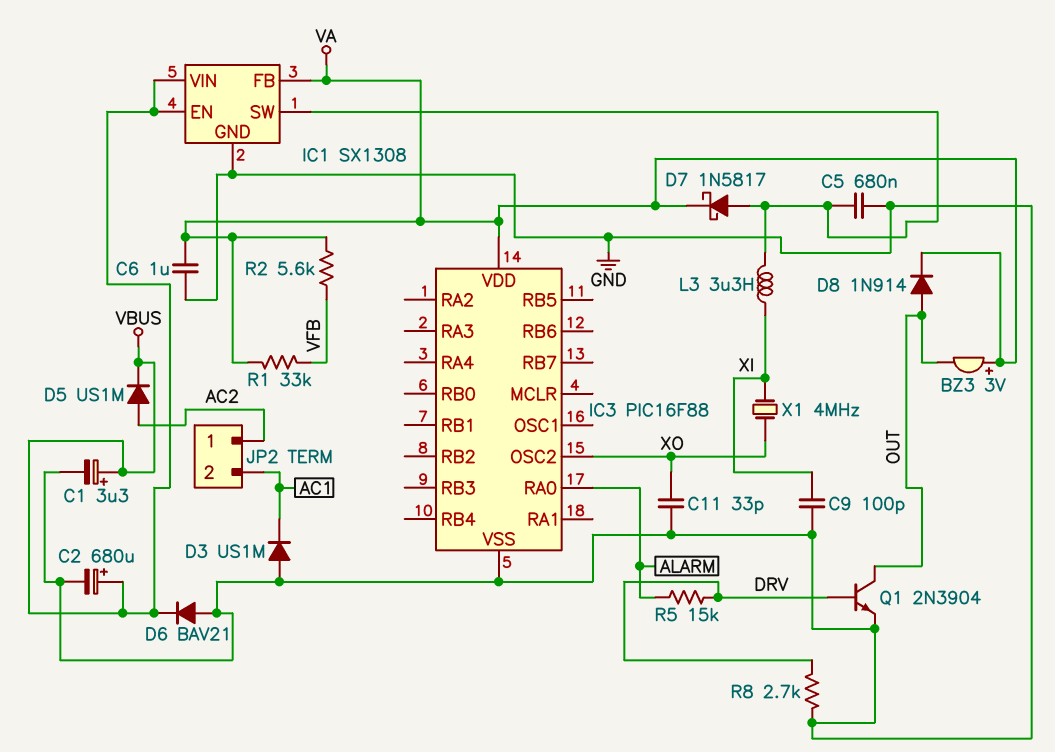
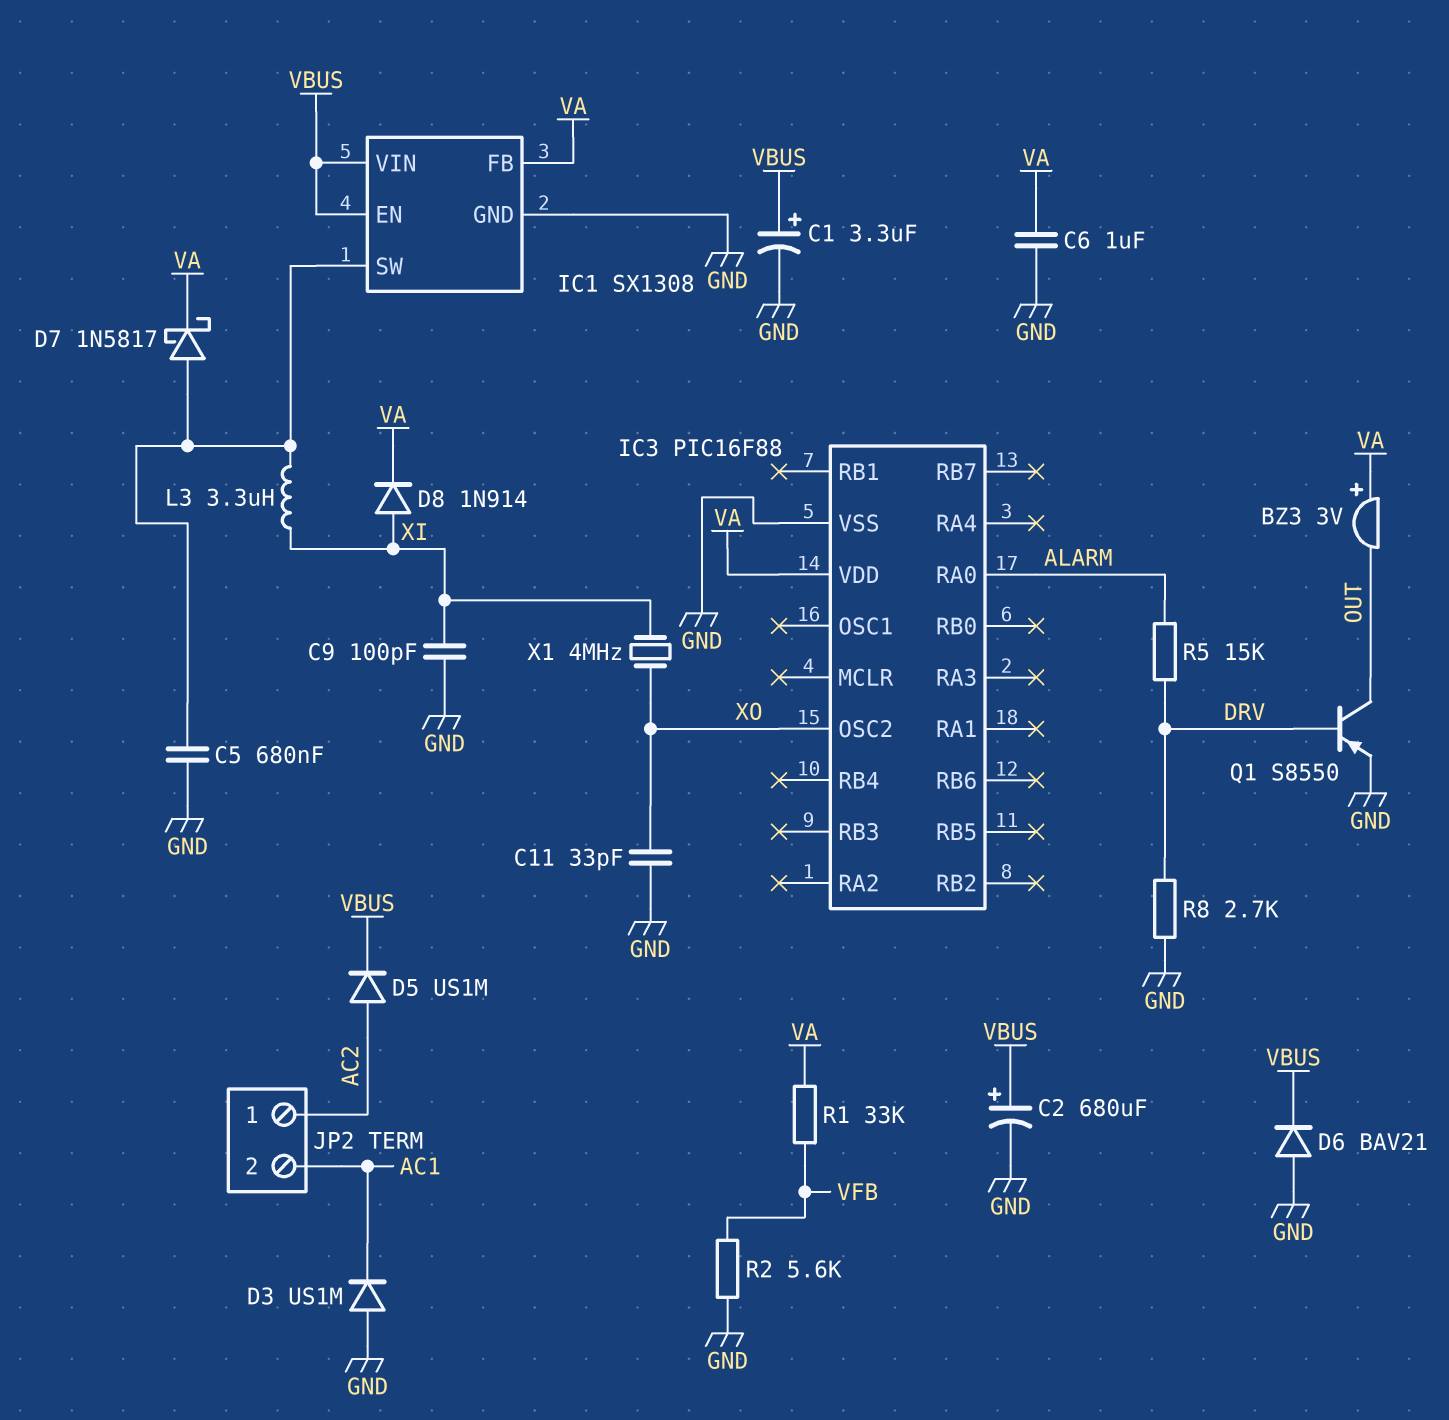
D8: diode 1N914 (A OUT, K VA) -> diode 1N914 (A XI, K VA)
Q1: NPN 2N3904 (B DRV, C OUT, E GND) -> PNP S8550 (B DRV, C OUT, E GND)
R2: 5.6k (VA, VFB) -> 5.6k (GND, VFB)

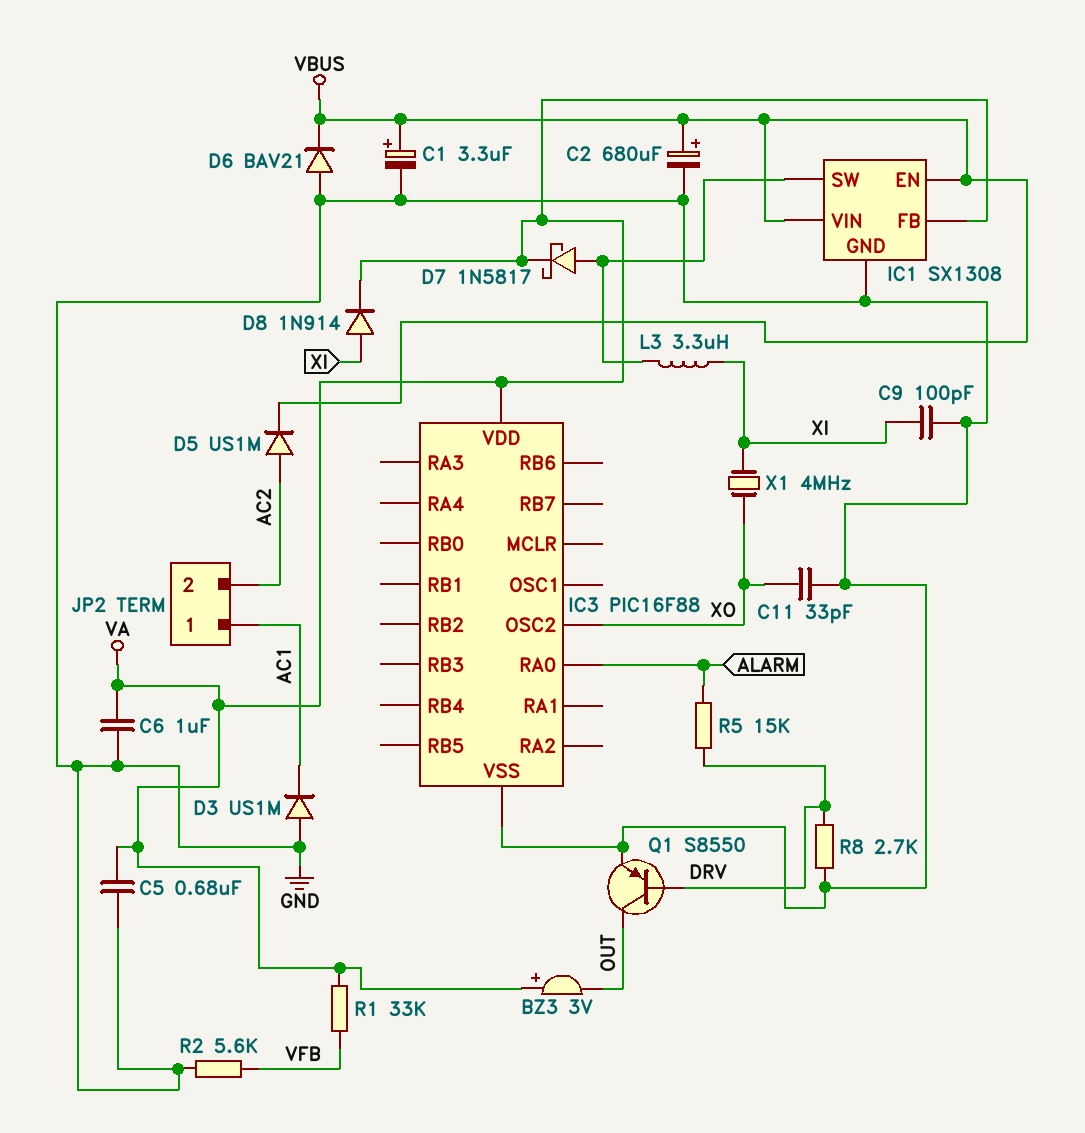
C5: 680nF (GND, IC1/SW) -> 680nF (GND, VA)
JP2 pin 1: AC2 -> AC1
JP2 pin 2: AC1 -> AC2

